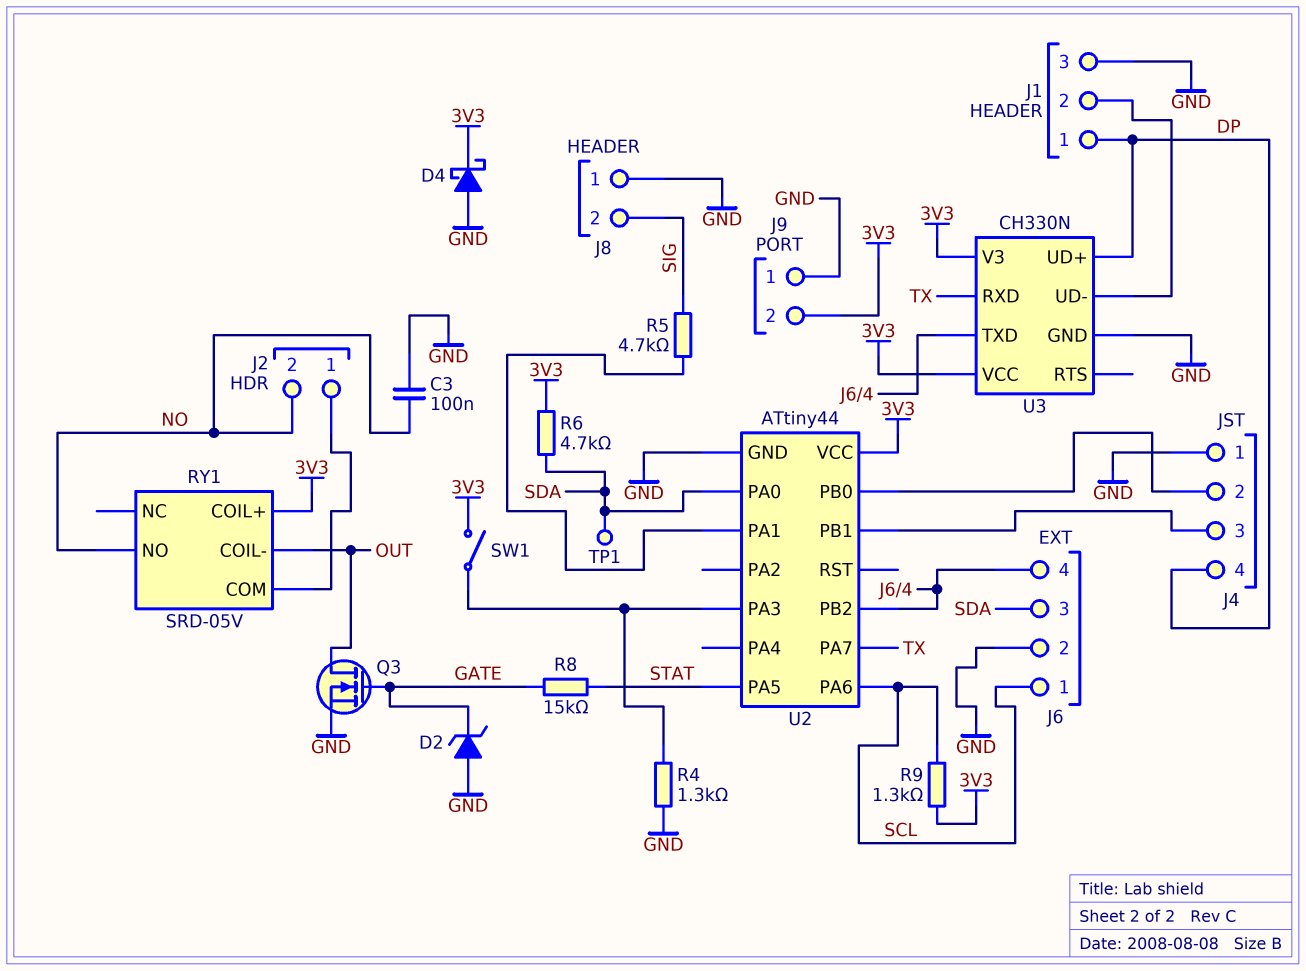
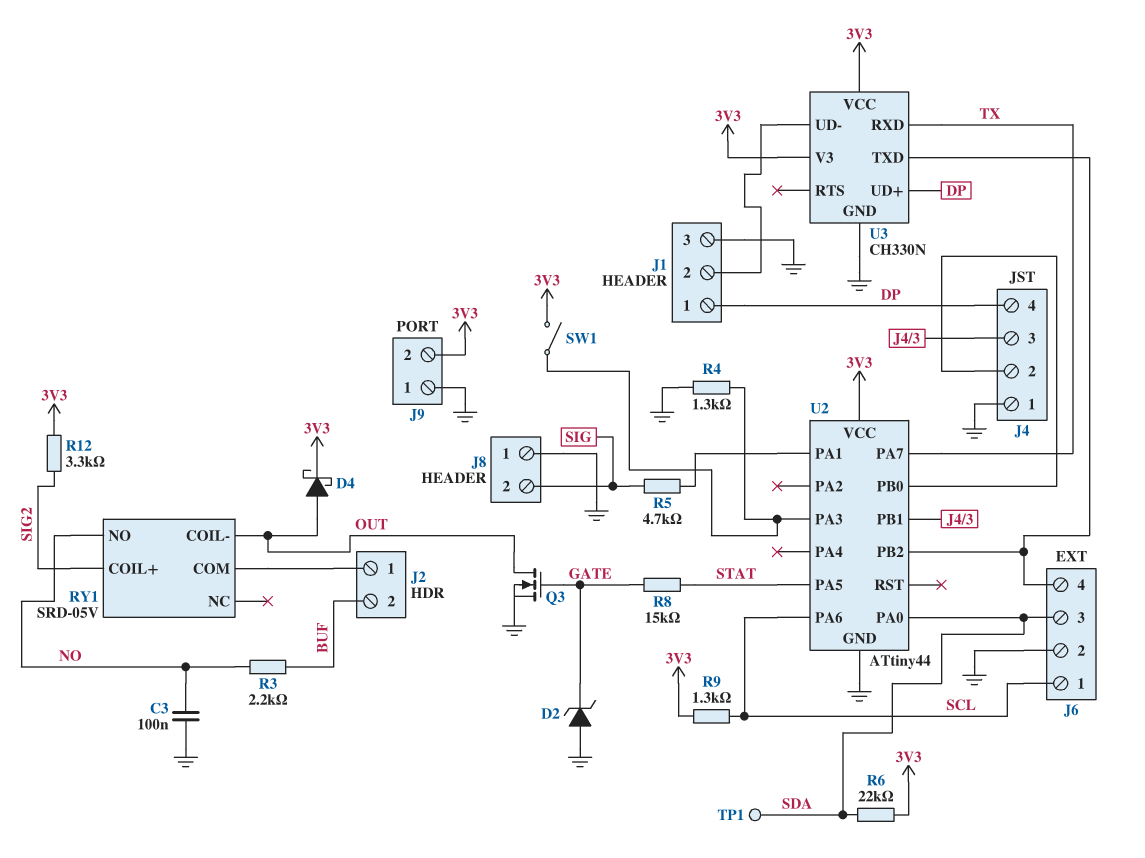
D4: schottky (A GND, K 3V3) -> schottky (A OUT, K 3V3)
J2 pin 2: NO -> BUF
R3: none -> 2.2k (BUF, NO)
R6: 4.7k (3V3, SDA) -> 22k (3V3, SDA)
R12: none -> 3.3k (3V3, SIG2)
RY1 pin COIL+: 3V3 -> SIG2

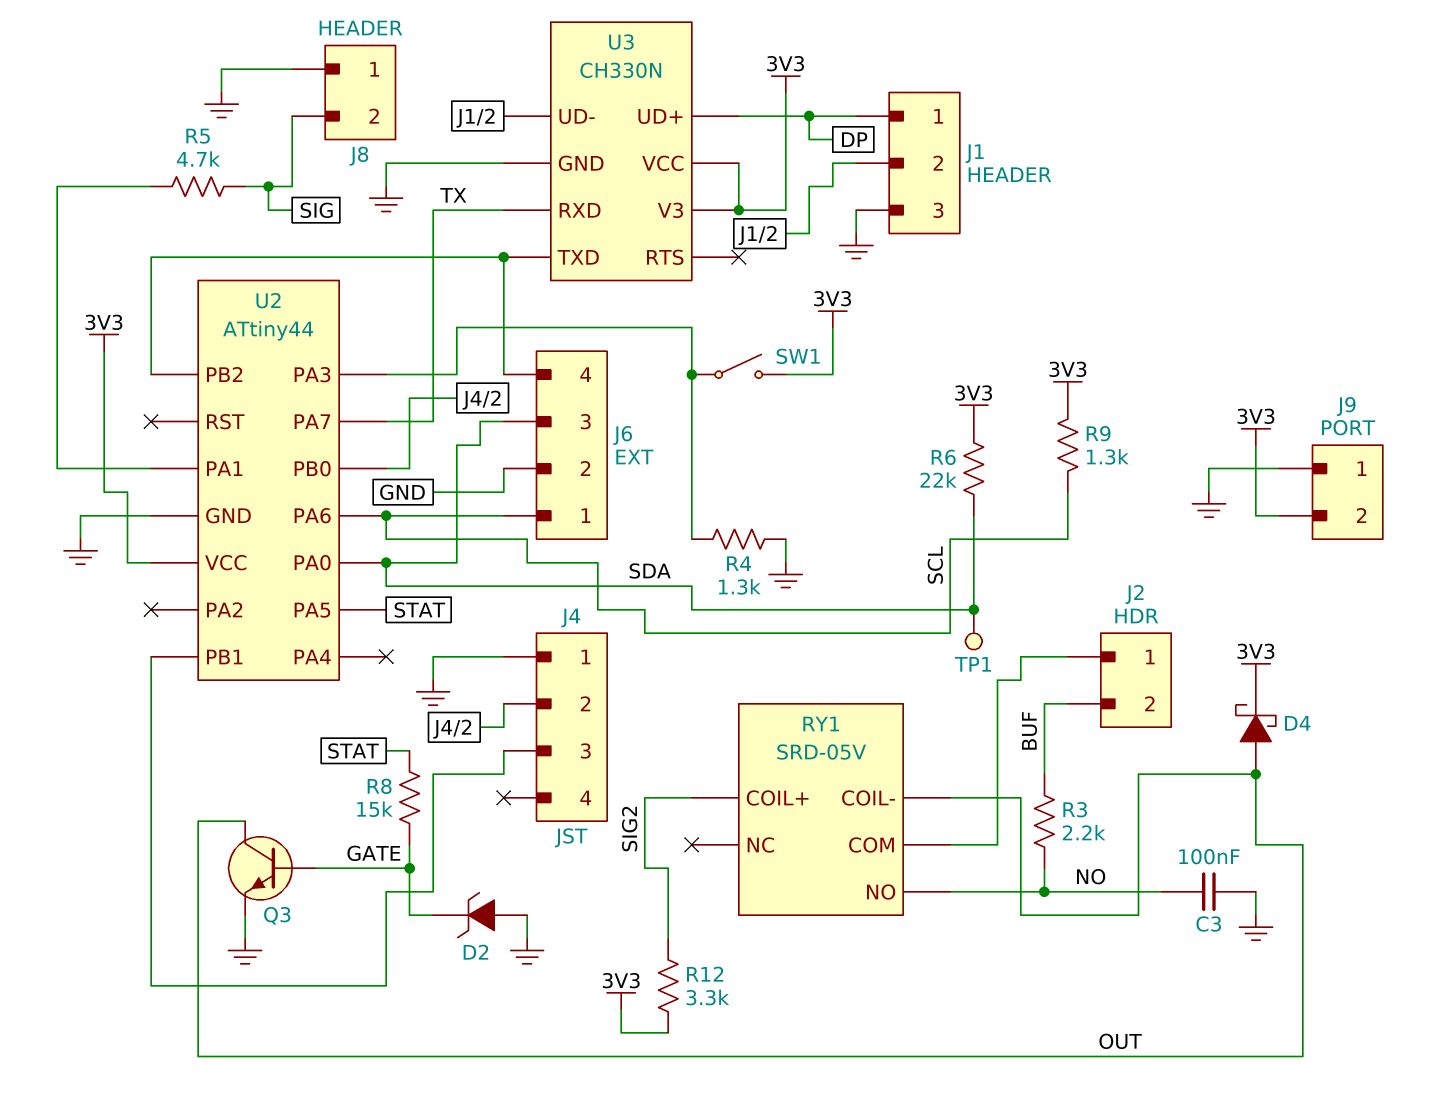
J4 pin 4: DP -> none
Q3: NMOS (G GATE, D OUT, S GND) -> NPN (B GATE, C OUT, E GND)

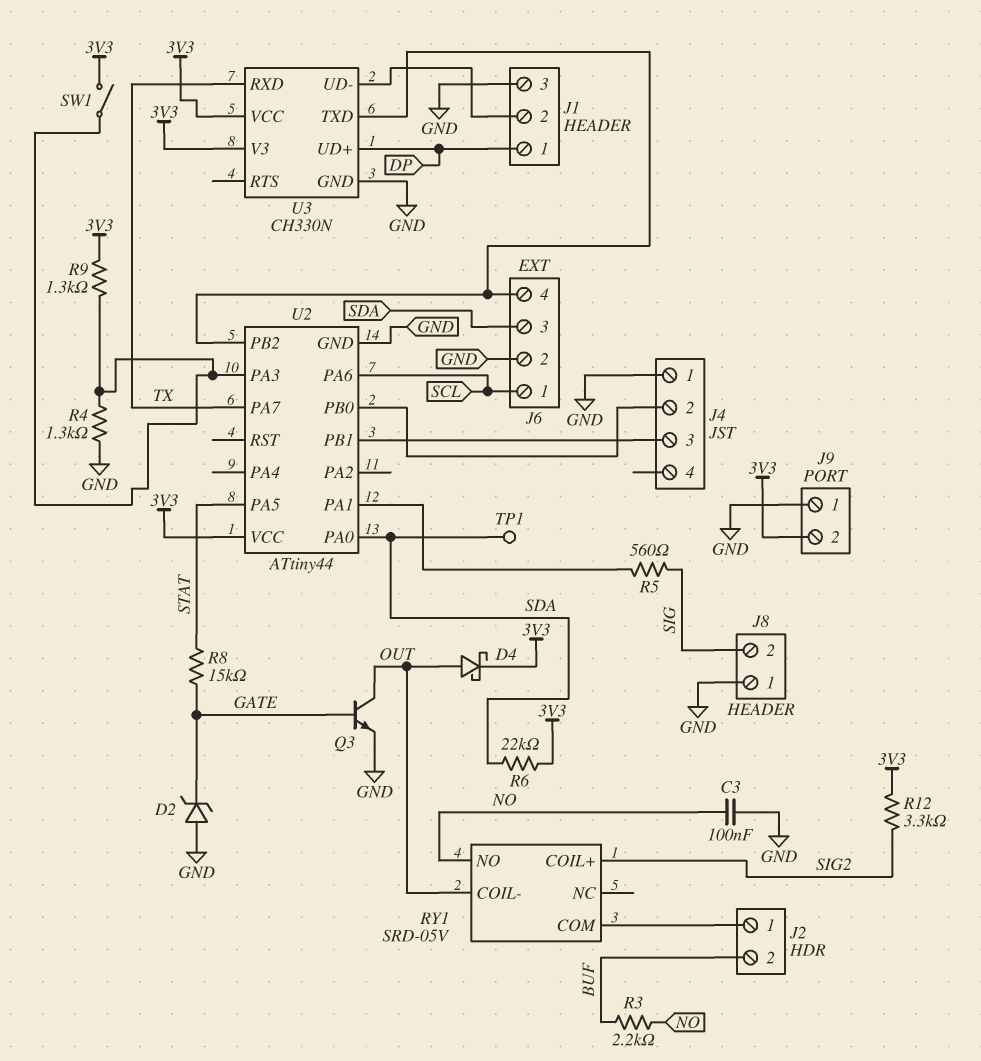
R5: 4.7k (SIG, U2/PA1) -> 560 (SIG, U2/PA1)
R9: 1.3k (3V3, SCL) -> 1.3k (3V3, U2/PA3)

